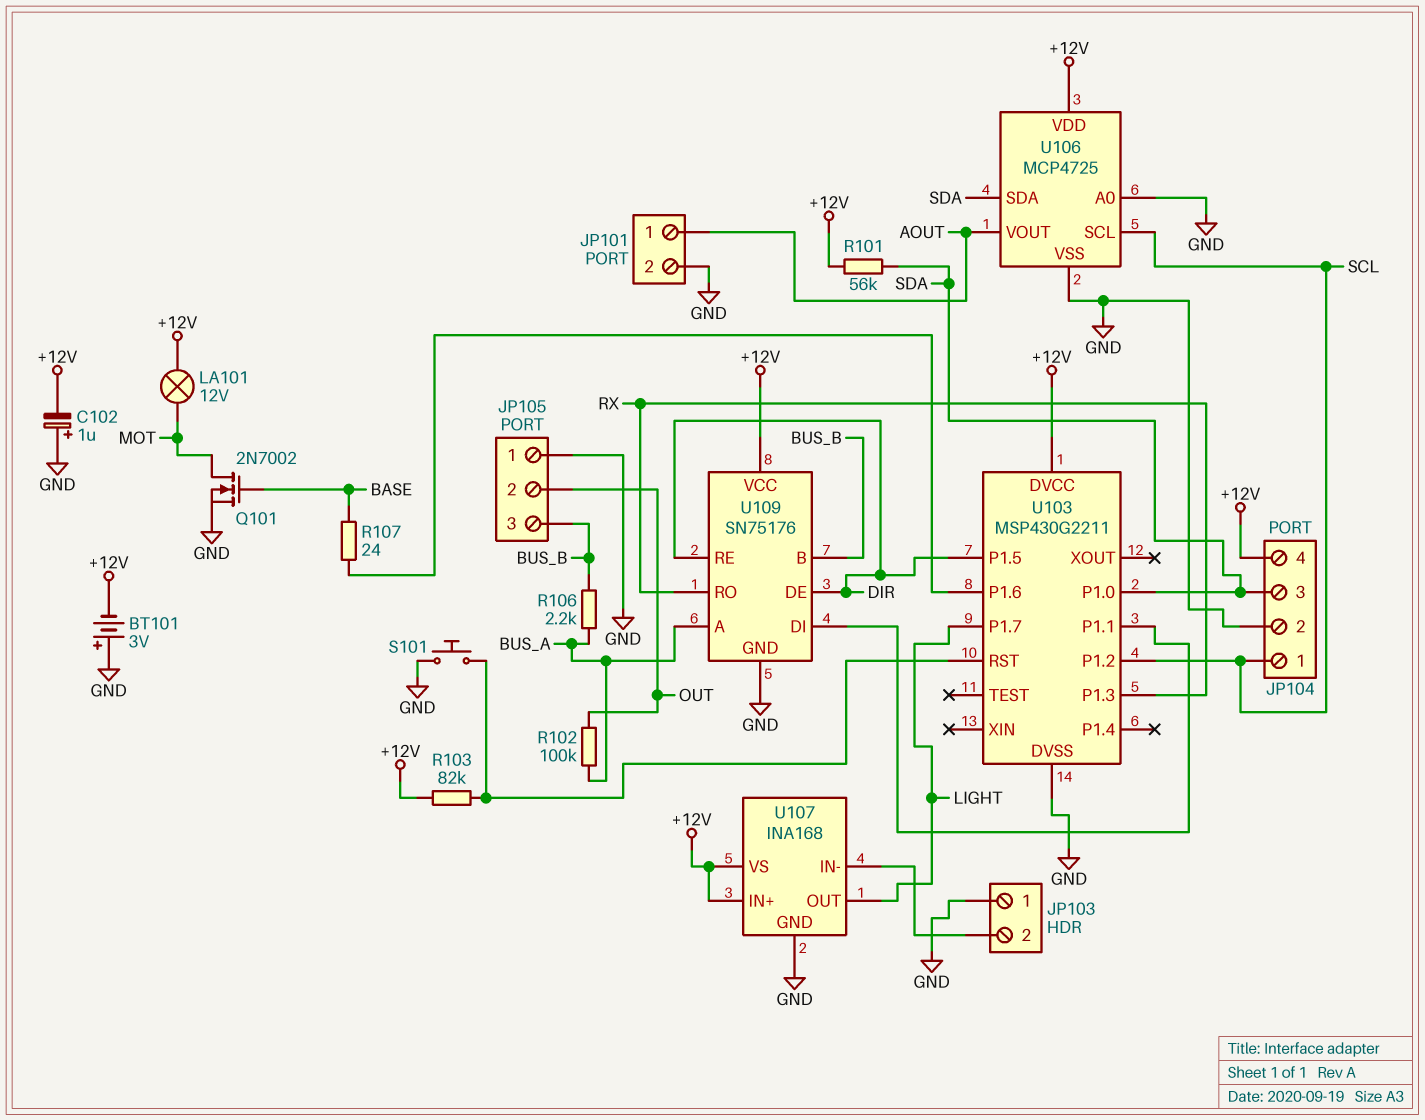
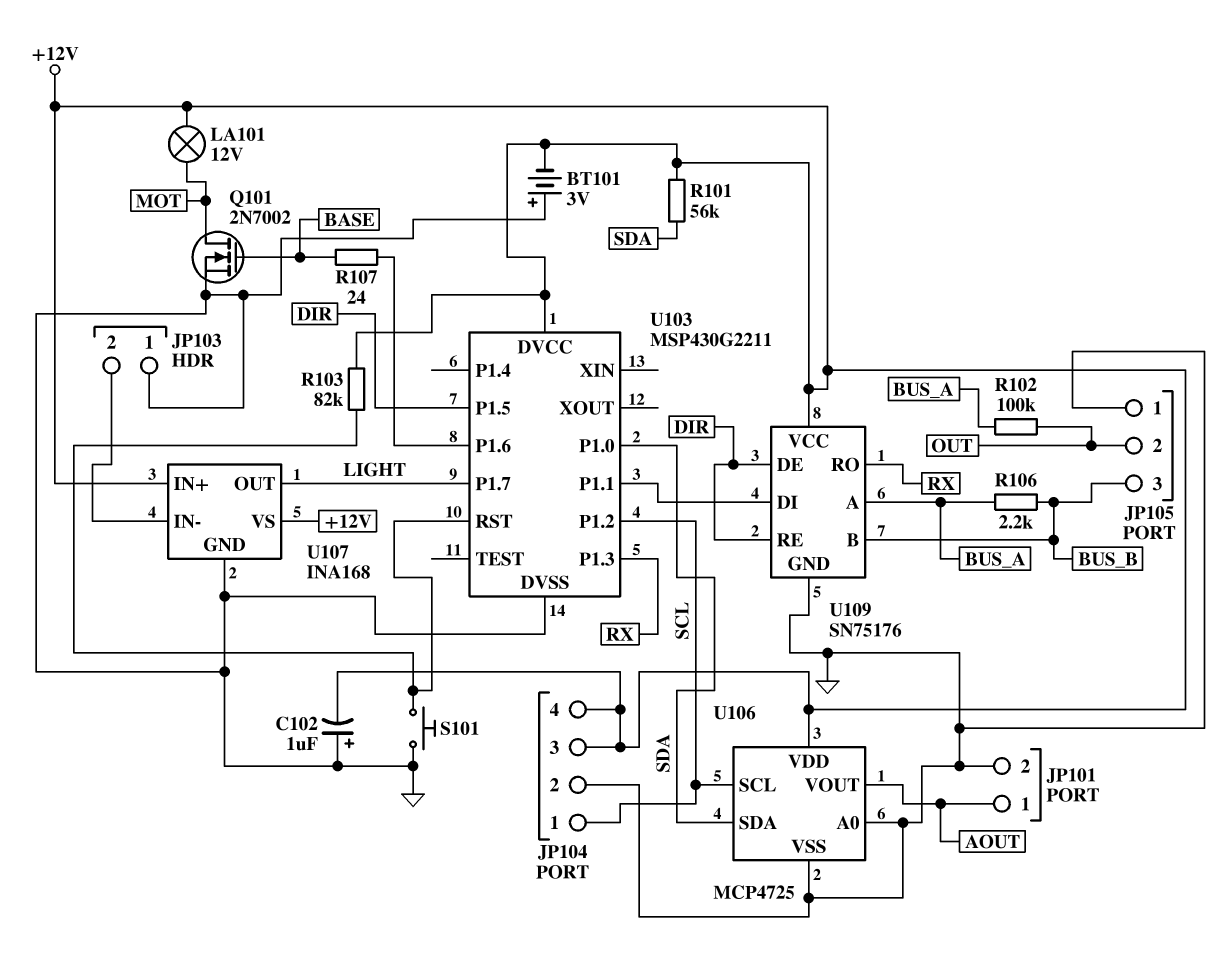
JP104 pin 3: SDA -> +12V

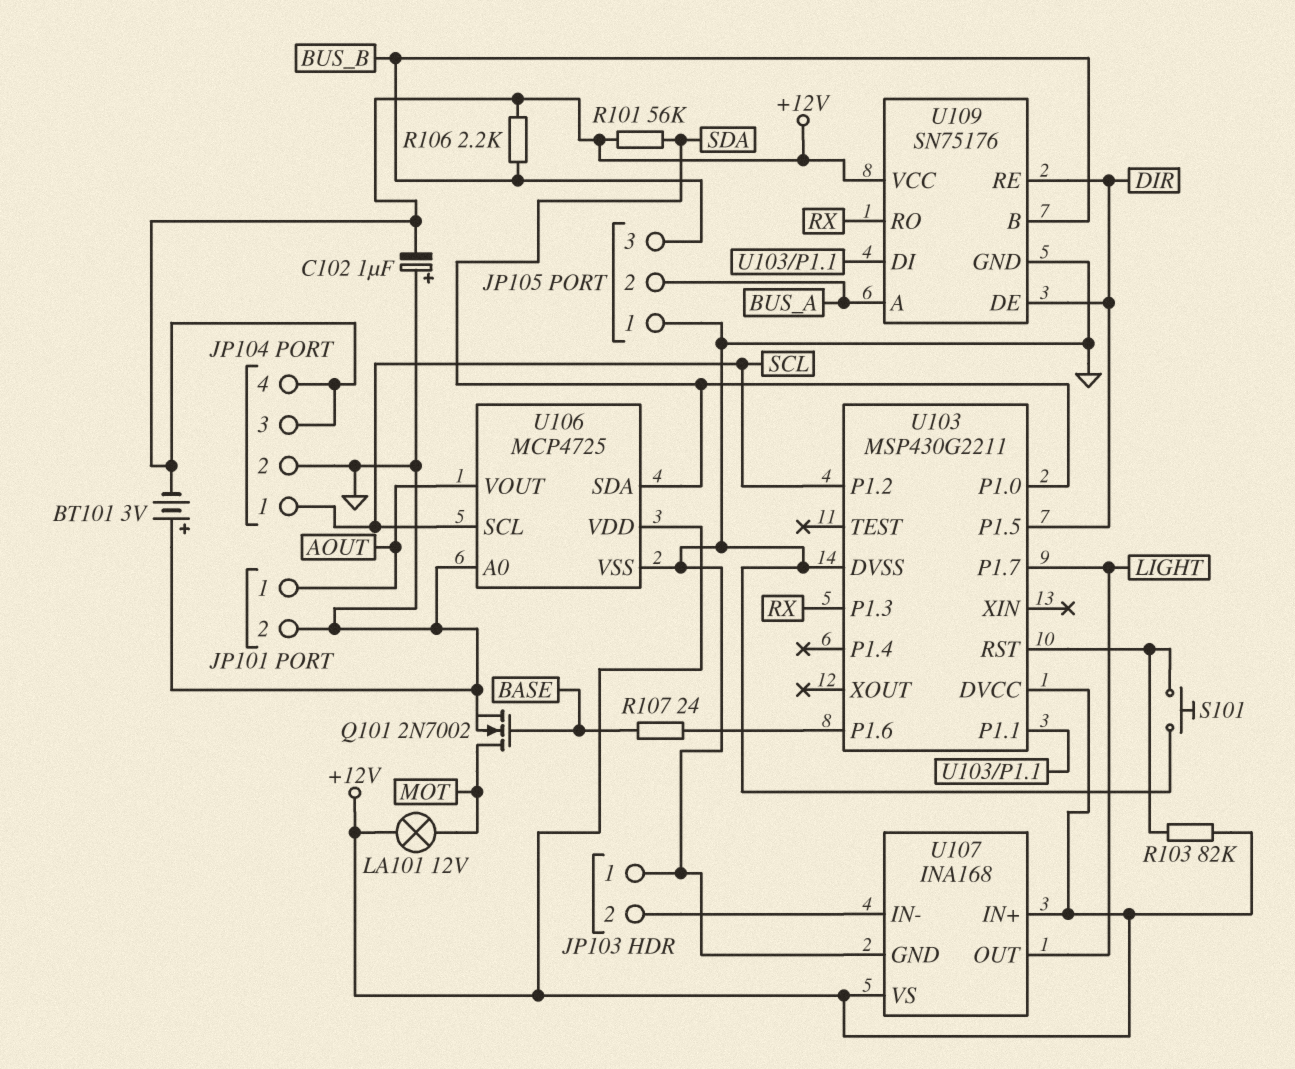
JP105 pin 2: OUT -> BUS_A
R102: 100k (BUS_A, OUT) -> none
R106: 2.2k (BUS_A, BUS_B) -> 2.2k (+12V, BUS_B)

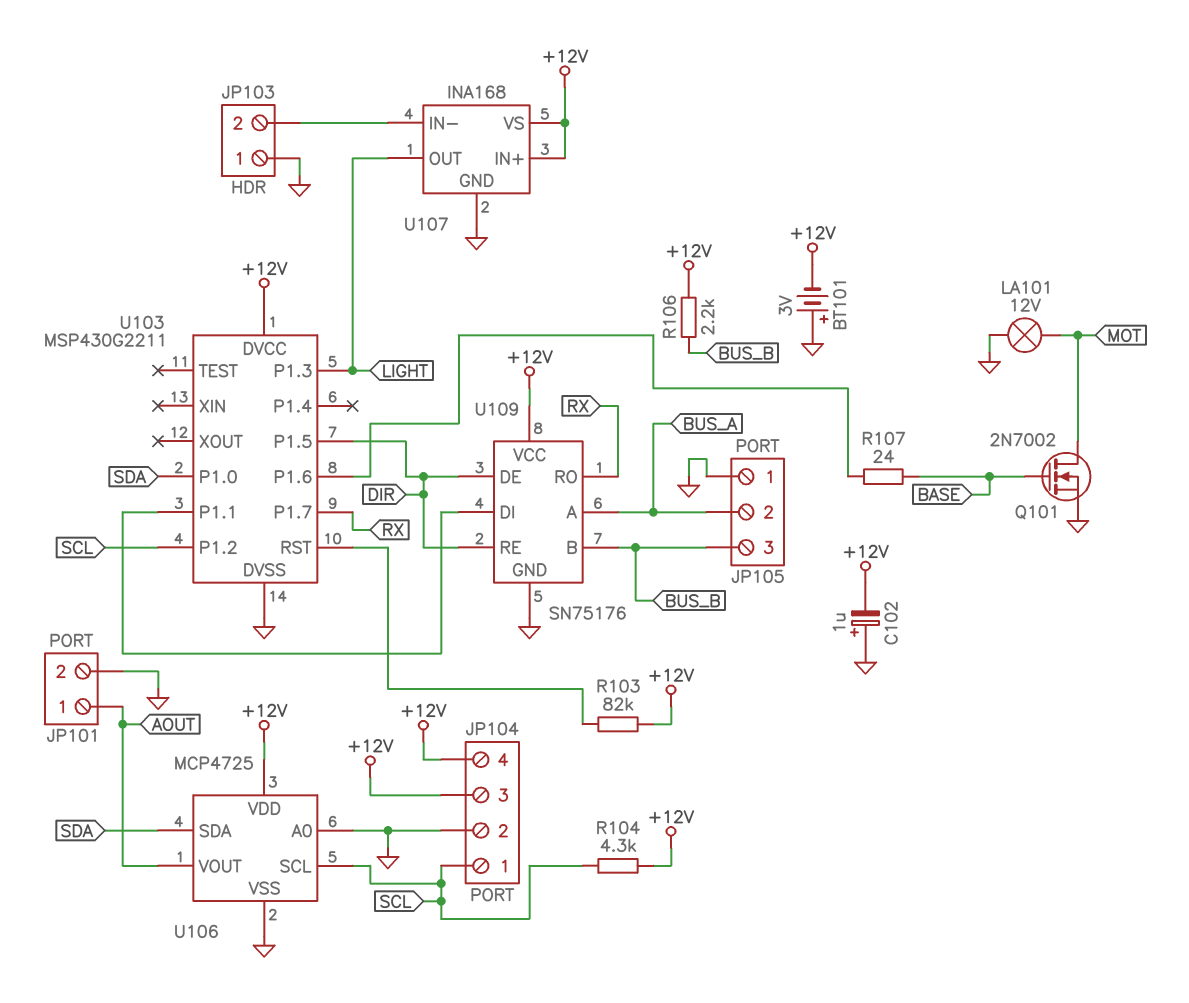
LA101: lamp 12V (+12V, MOT) -> lamp 12V (GND, MOT)
R101: 56k (+12V, SDA) -> none
R104: none -> 4.3k (+12V, SCL)
S101: button (GND, U103/RST) -> none
U103 pin P1.3: RX -> LIGHT
U103 pin P1.7: LIGHT -> RX

